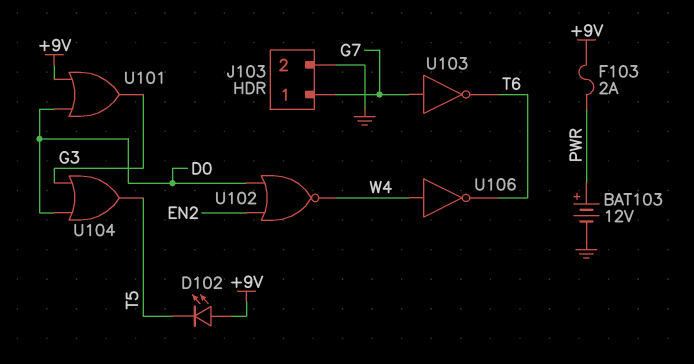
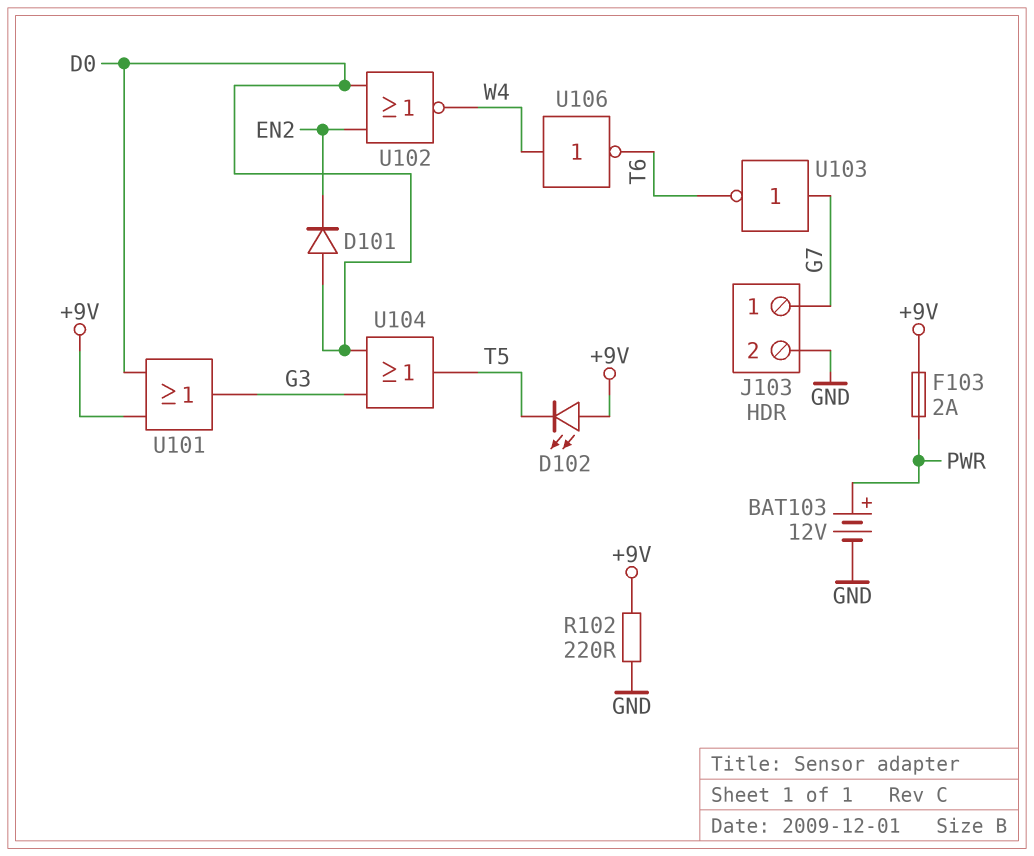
D101: none -> diode (A D0, K EN2)
R102: none -> 220 (+9V, GND)

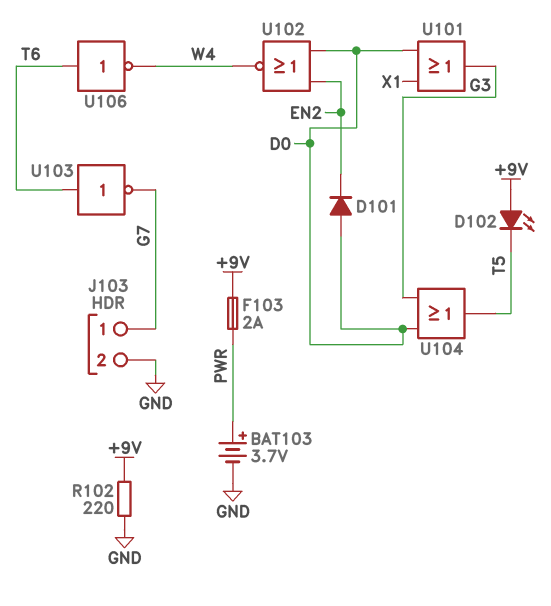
BAT103: 12V (plus PWR, minus GND) -> 3.7V (plus PWR, minus GND)
U101: OR (in +9V, in D0, out G3) -> OR (in D0, in X1, out G3)
U103: NOT (in G7, out T6) -> NOT (in T6, out G7)
U106: NOT (in W4, out T6) -> NOT (in T6, out W4)

